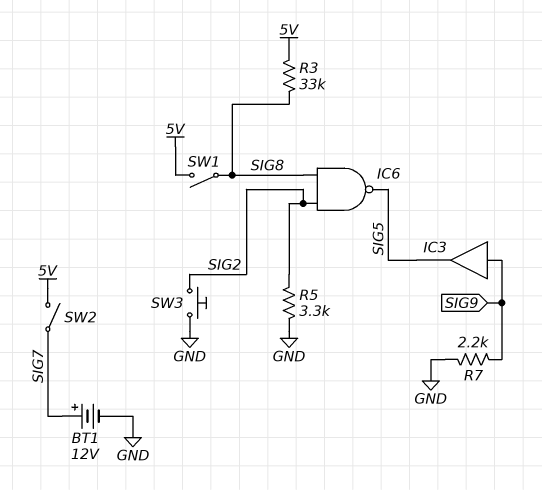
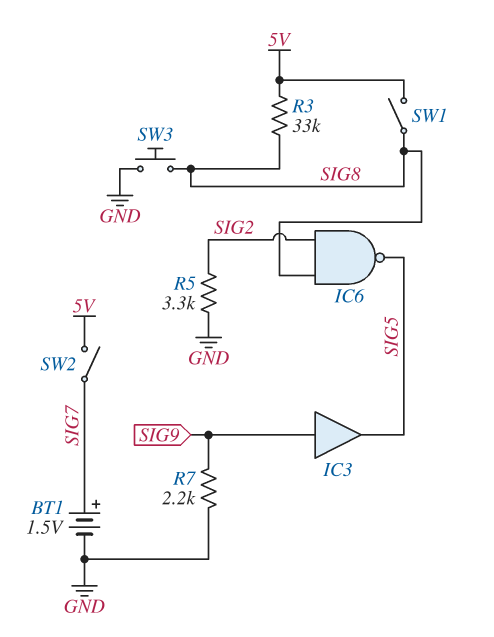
BT1: 12V (plus SIG7, minus GND) -> 1.5V (plus SIG7, minus GND)
SW3: button (GND, SIG2) -> button (GND, SIG8)

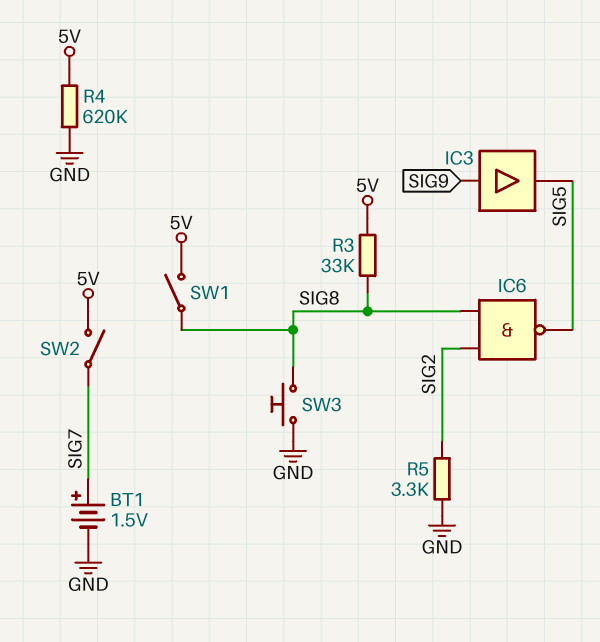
R4: none -> 620k (5V, GND)
R7: 2.2k (GND, SIG9) -> none

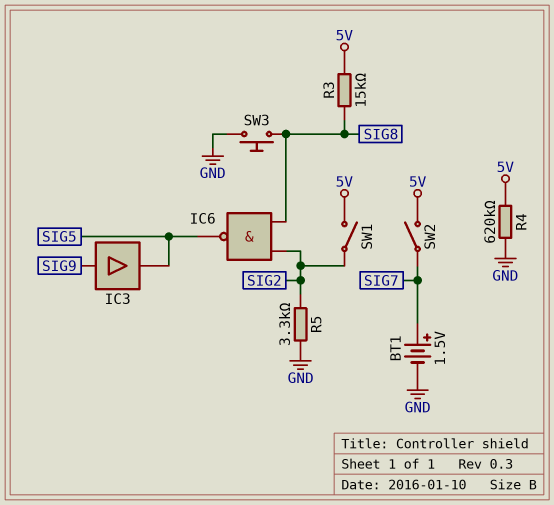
R3: 33k (5V, SIG8) -> 15k (5V, SIG8)
SW1: switch (5V, SIG8) -> switch (5V, SIG2)

